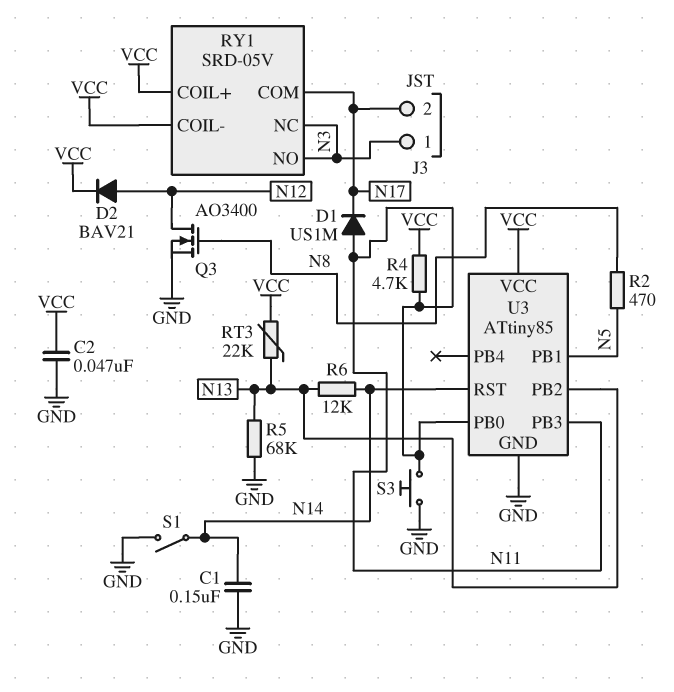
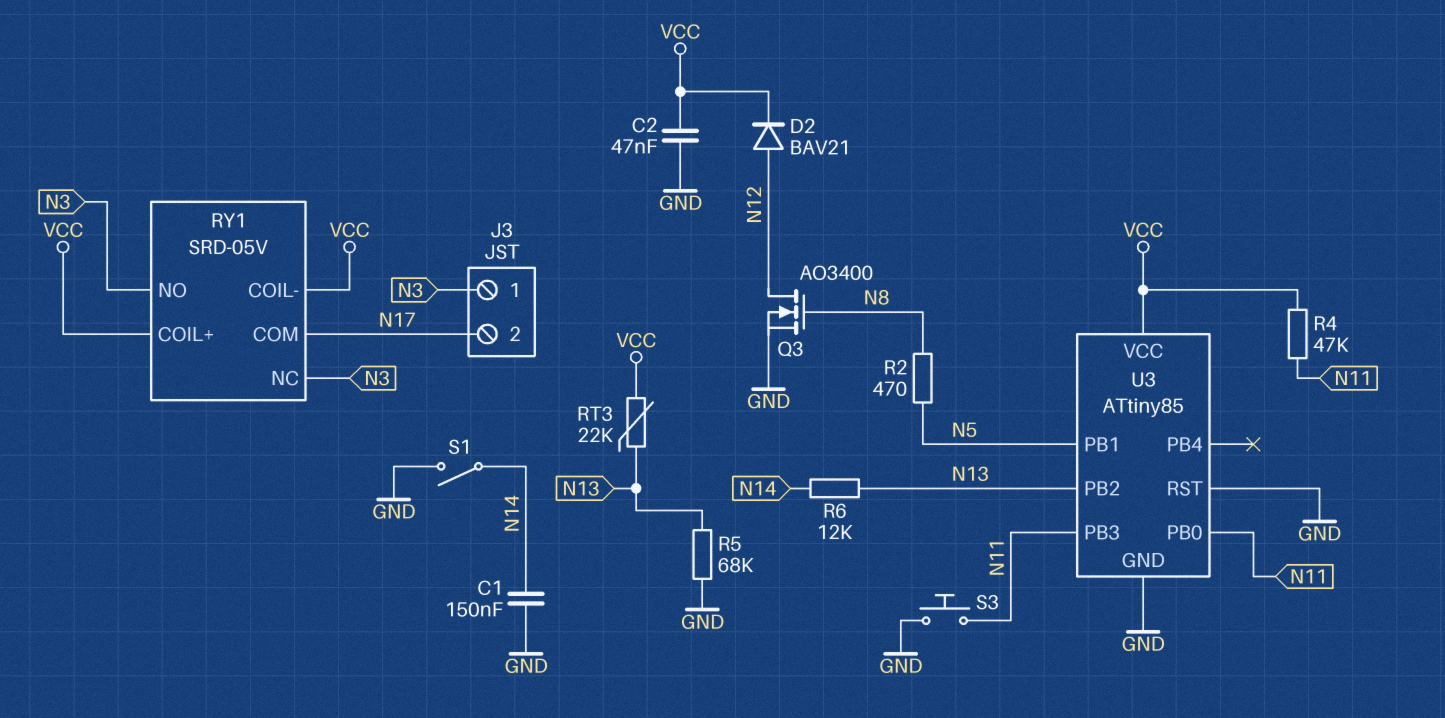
D1: diode US1M (A N11, K N17) -> none
R4: 4.7k (N11, VCC) -> 47k (N11, VCC)
U3 pin RST: N14 -> GND

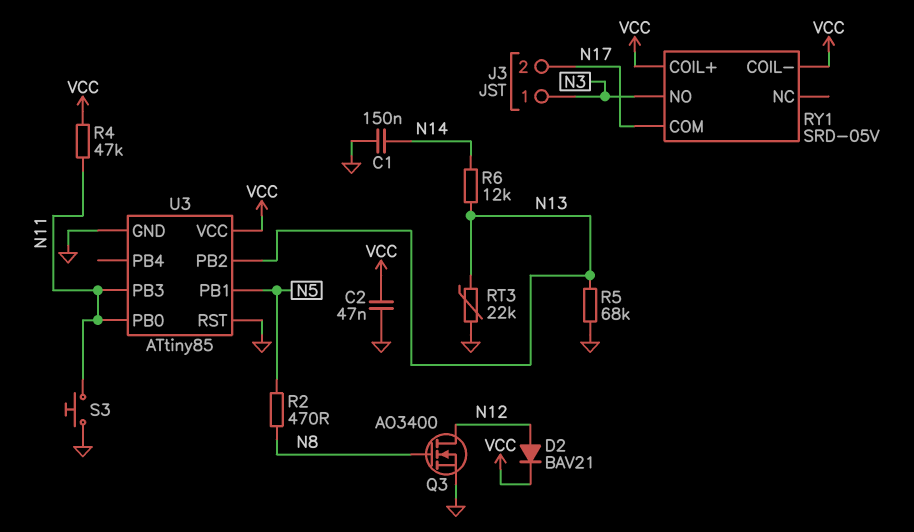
RT3: 22k (N13, VCC) -> 22k (GND, N13)
RY1 pin NC: N3 -> none
S1: switch (GND, N14) -> none

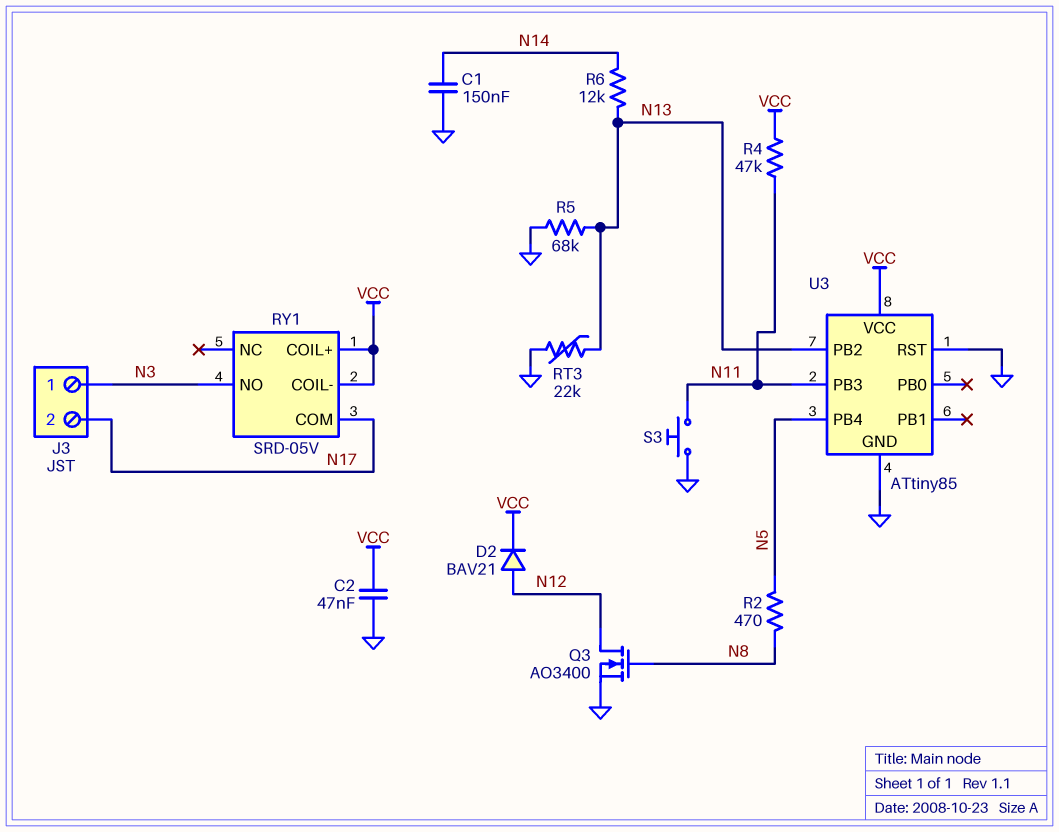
U3 pin PB0: N11 -> none
U3 pin PB1: N5 -> none
U3 pin PB4: none -> N5

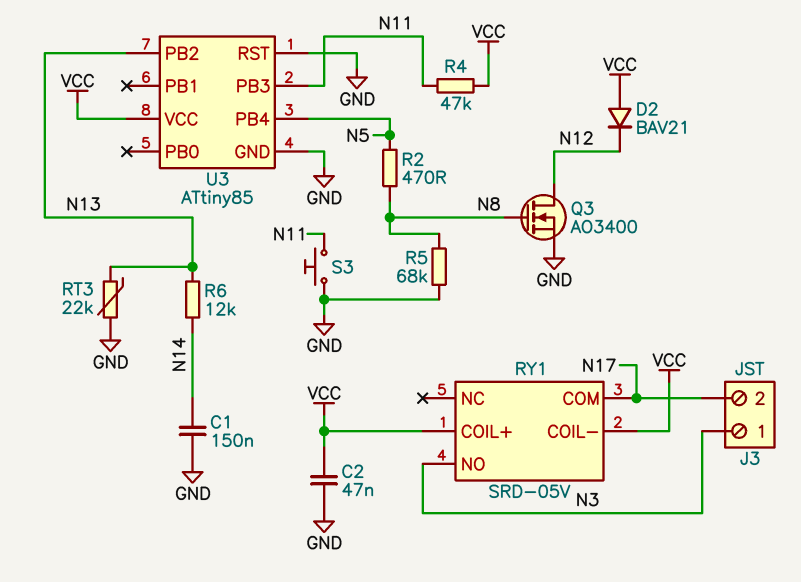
D2: diode BAV21 (A N12, K VCC) -> diode BAV21 (A VCC, K N12)
R5: 68k (GND, N13) -> 68k (GND, N8)

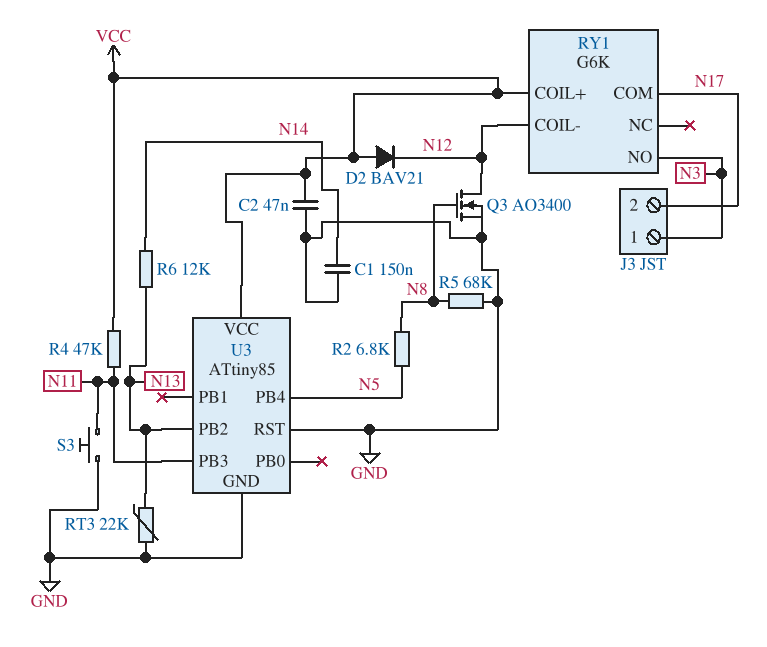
R2: 470 (N5, N8) -> 6.8k (N5, N8)
RY1: SRD-05V -> G6K
RY1 pin COIL-: VCC -> N12

